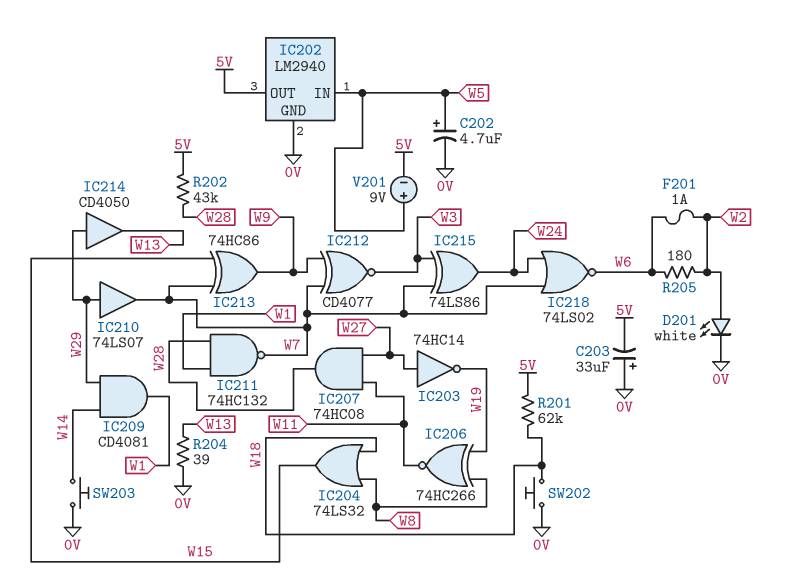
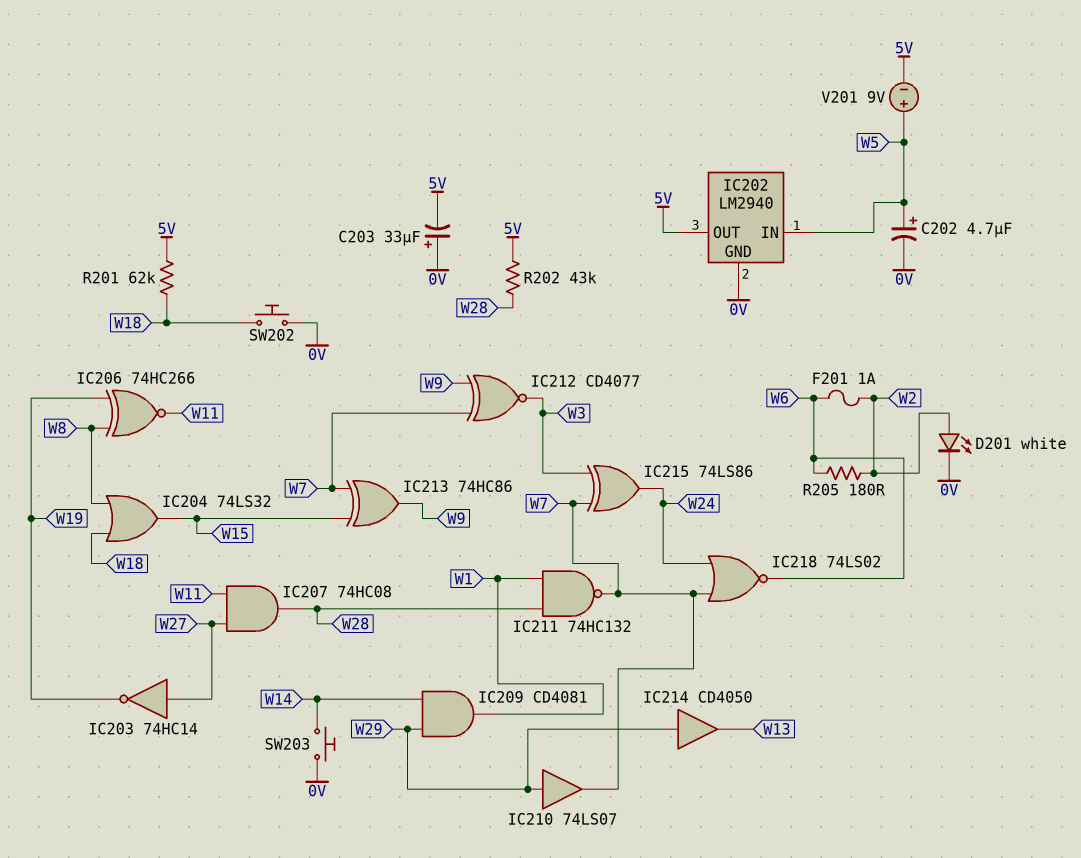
R204: 39 (0V, W13) -> none

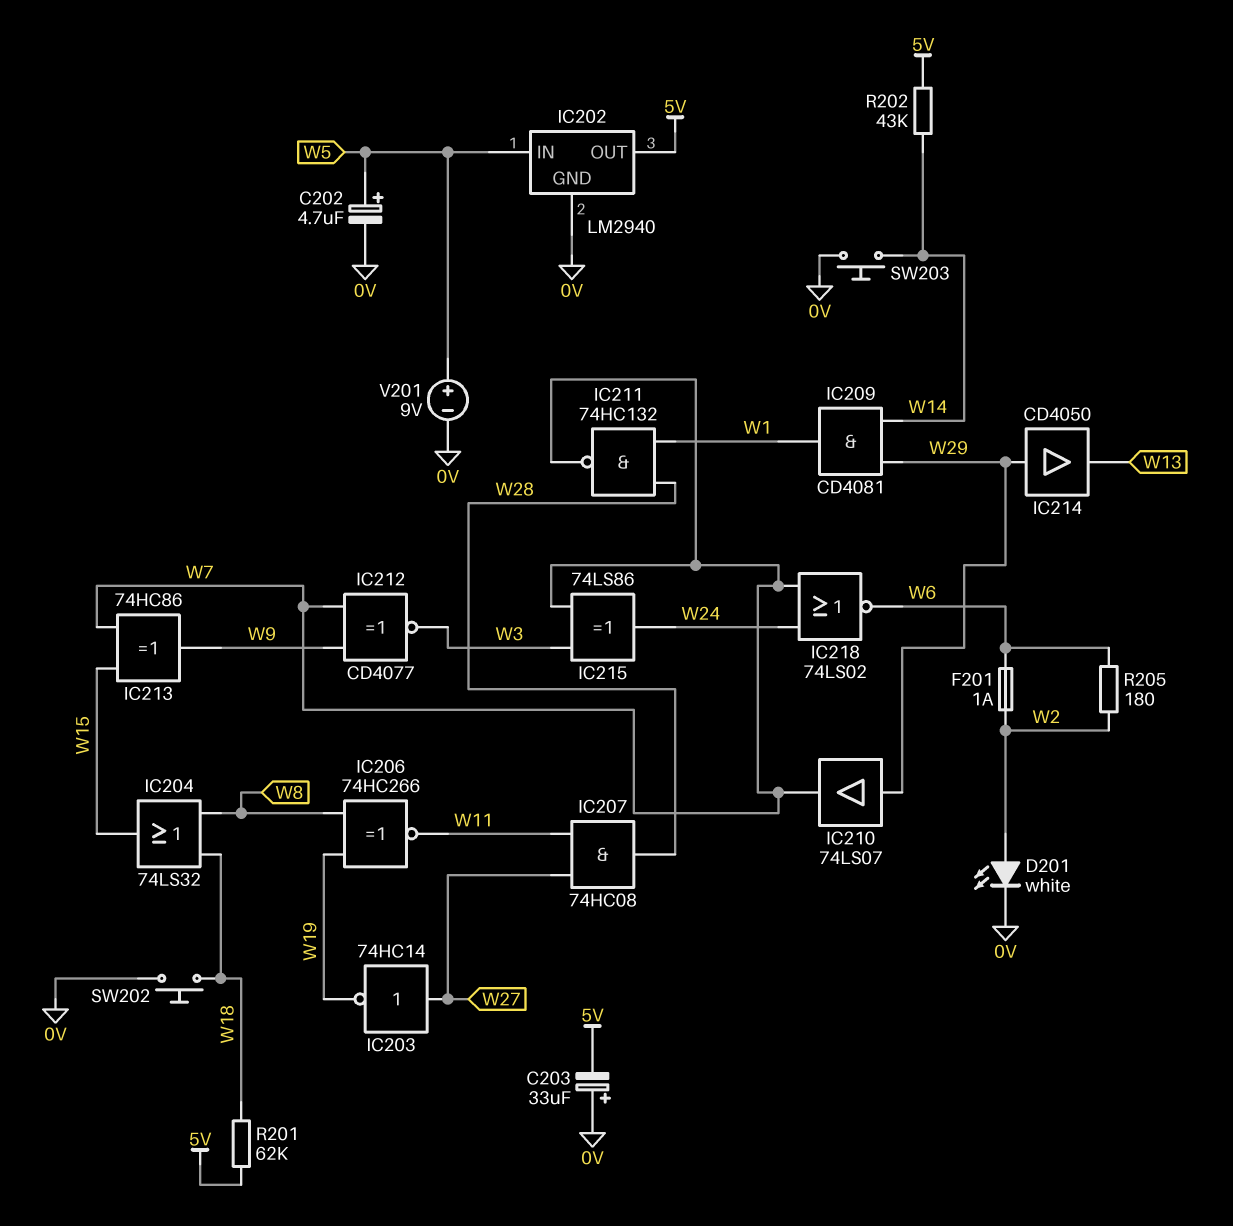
R202: 43k (5V, W28) -> 43k (5V, W14)
V201: 9V (plus W5, minus 5V) -> 9V (plus W5, minus 0V)

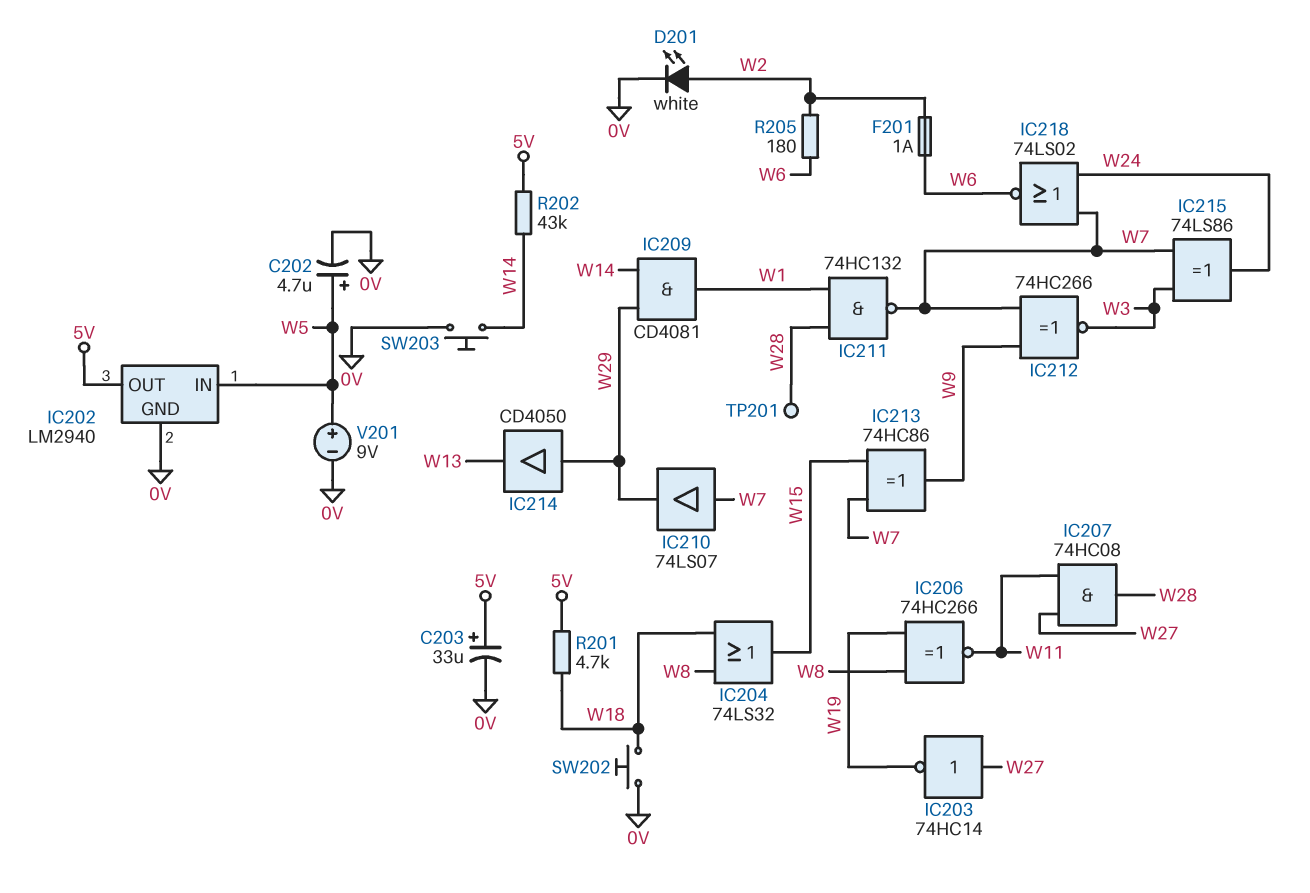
C203: 33uF (plus 0V, minus 5V) -> 33uF (plus 5V, minus 0V)
IC210: buffer 74LS07 (in W29, out W7) -> buffer 74LS07 (in W7, out W29)
IC212: XNOR CD4077 (in W7, in W9, out W3) -> XNOR 74HC266 (in W7, in W9, out W3)
R201: 62k (5V, W18) -> 4.7k (5V, W18)
TP201: none -> test point (W28)

